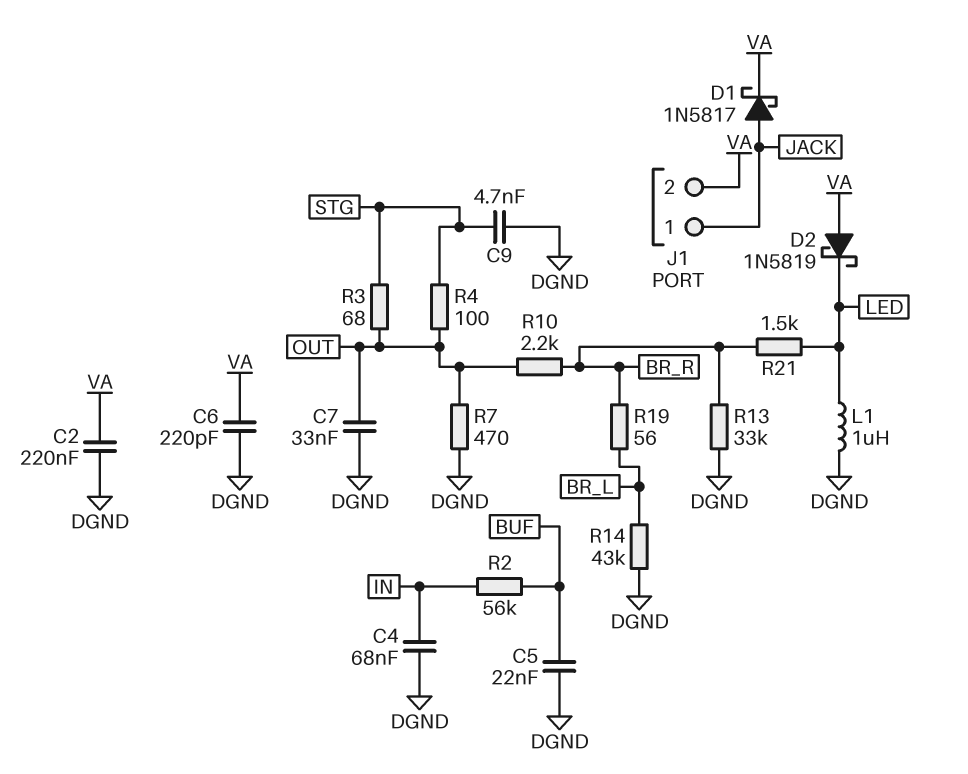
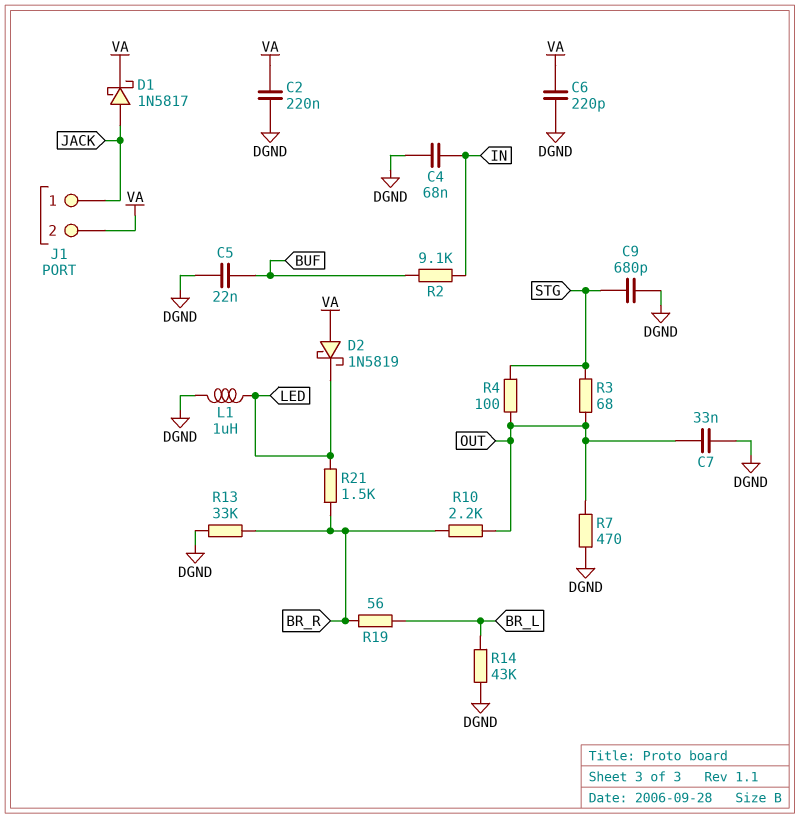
C9: 4.7nF (DGND, STG) -> 680pF (DGND, STG)
R2: 56k (BUF, IN) -> 9.1k (BUF, IN)

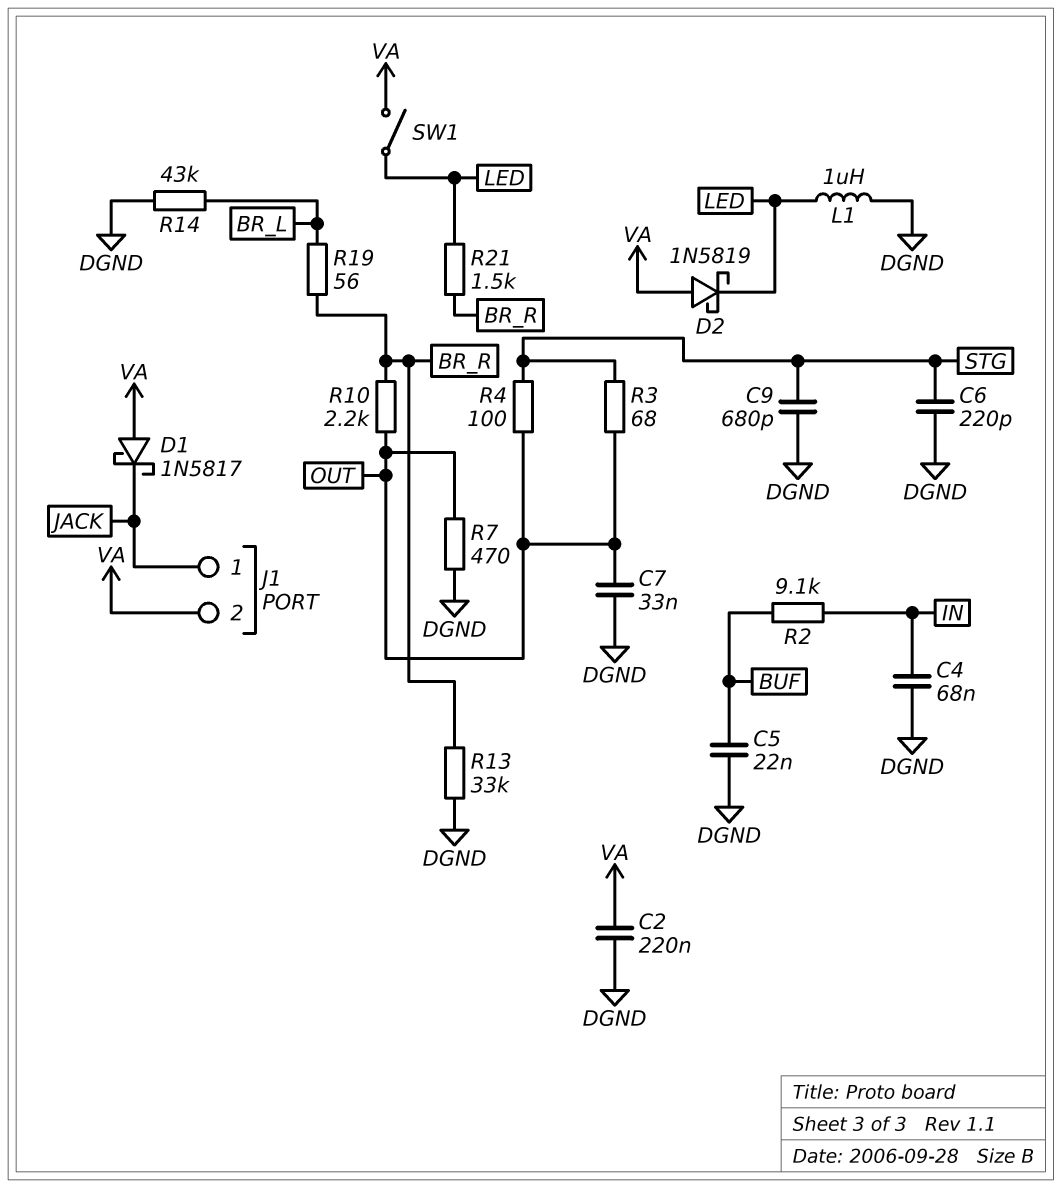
C6: 220pF (DGND, VA) -> 220pF (DGND, STG)
D1: schottky 1N5817 (A JACK, K VA) -> schottky 1N5817 (A VA, K JACK)
SW1: none -> switch (LED, VA)

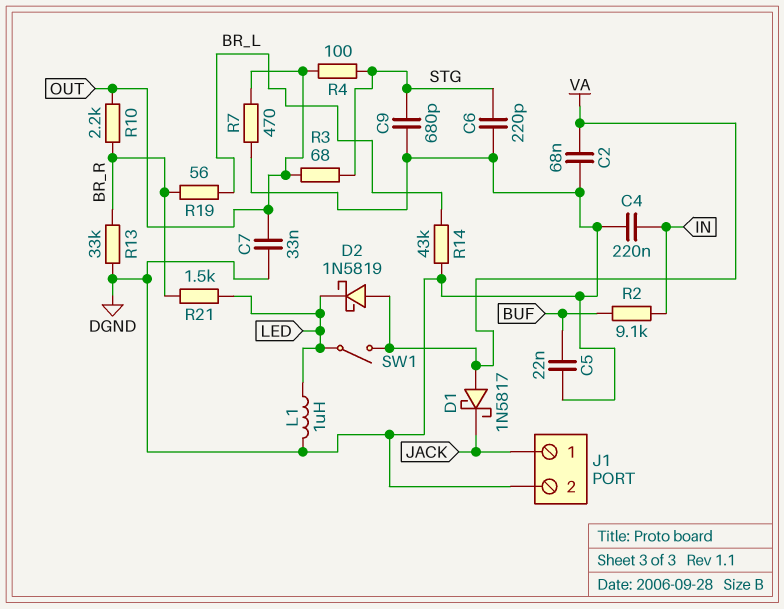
C2: 220nF (DGND, VA) -> 68nF (DGND, VA)
C4: 68nF (DGND, IN) -> 220nF (DGND, IN)
J1 pin 2: VA -> DGND

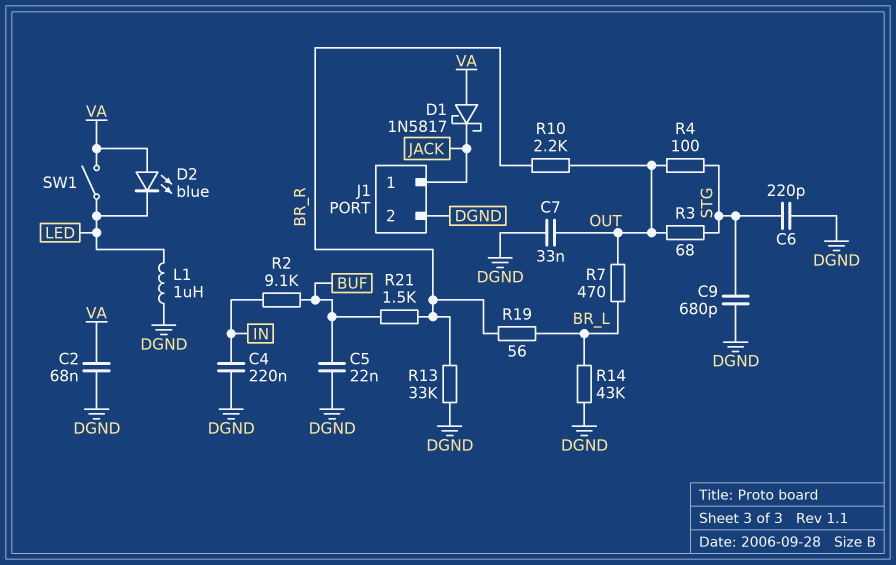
D2: schottky 1N5819 (A VA, K LED) -> LED blue (A VA, K LED)
R7: 470 (DGND, OUT) -> 470 (BR_L, OUT)
R21: 1.5k (BR_R, LED) -> 1.5k (BR_R, BUF)

